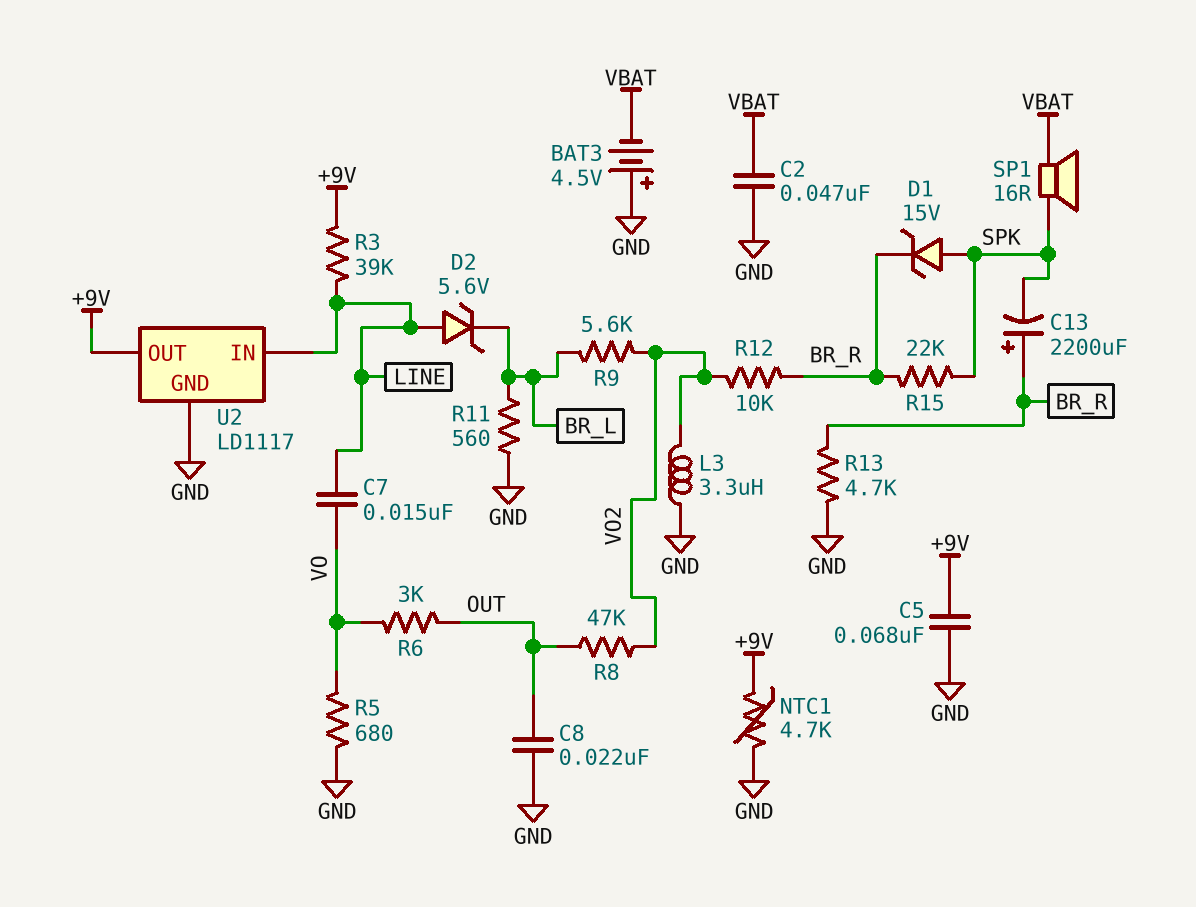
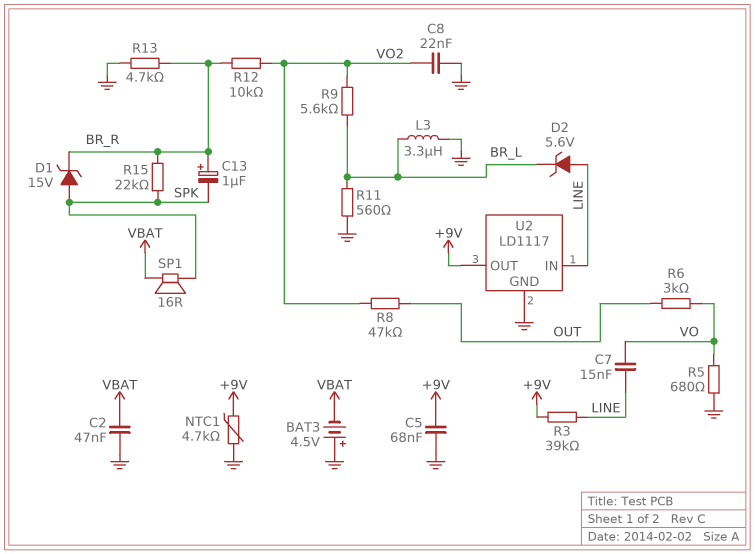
C8: 22nF (GND, OUT) -> 22nF (GND, VO2)
C13: 2200uF (plus BR_R, minus SPK) -> 1uF (plus BR_R, minus SPK)
L3: 3.3uH (GND, VO2) -> 3.3uH (BR_L, GND)

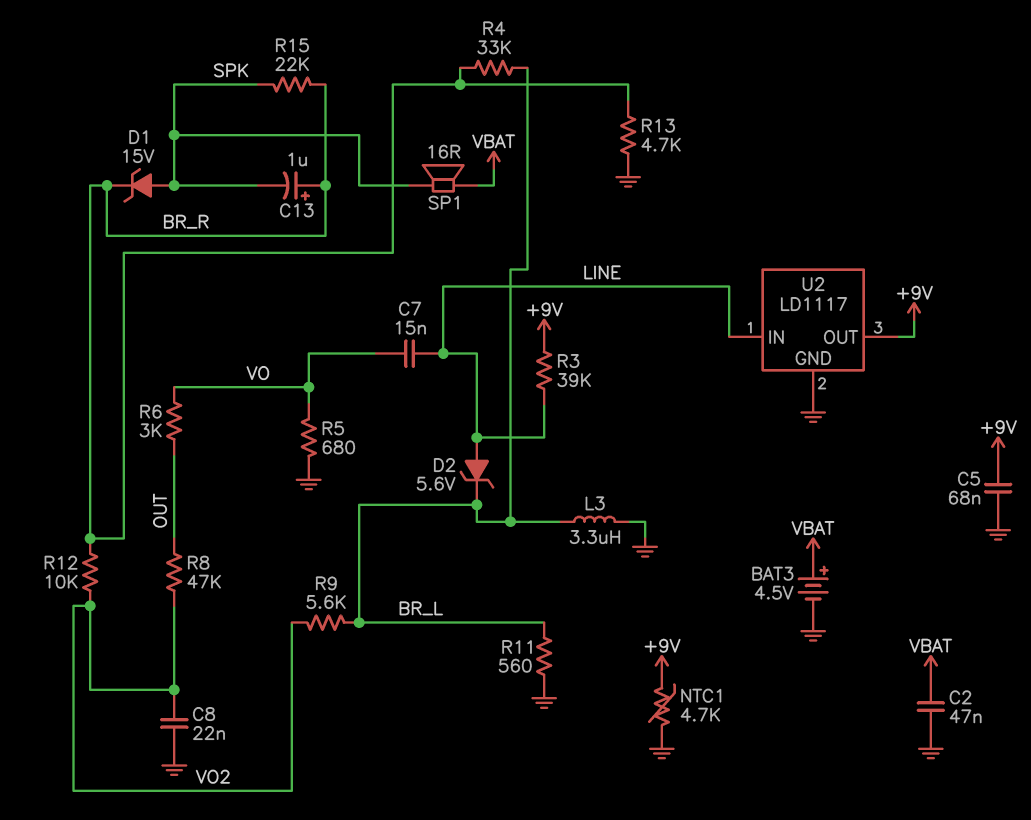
BAT3: 4.5V (plus GND, minus VBAT) -> 4.5V (plus VBAT, minus GND)
R4: none -> 33k (BR_L, BR_R)

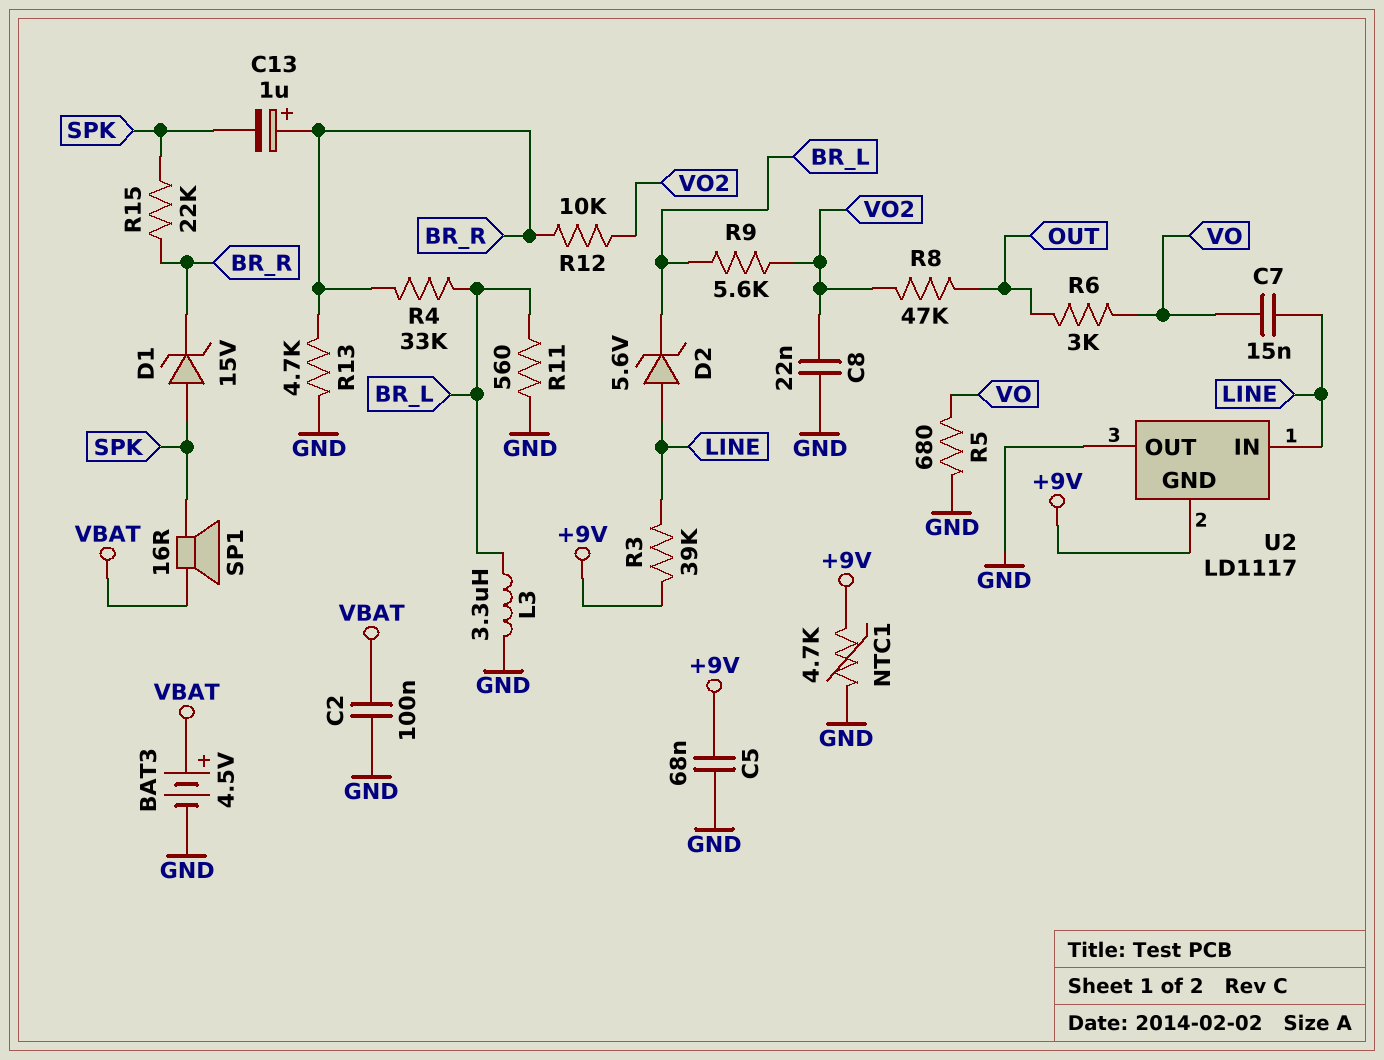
C2: 47nF (GND, VBAT) -> 100nF (GND, VBAT)
U2 pin GND: GND -> +9V
U2 pin OUT: +9V -> GND

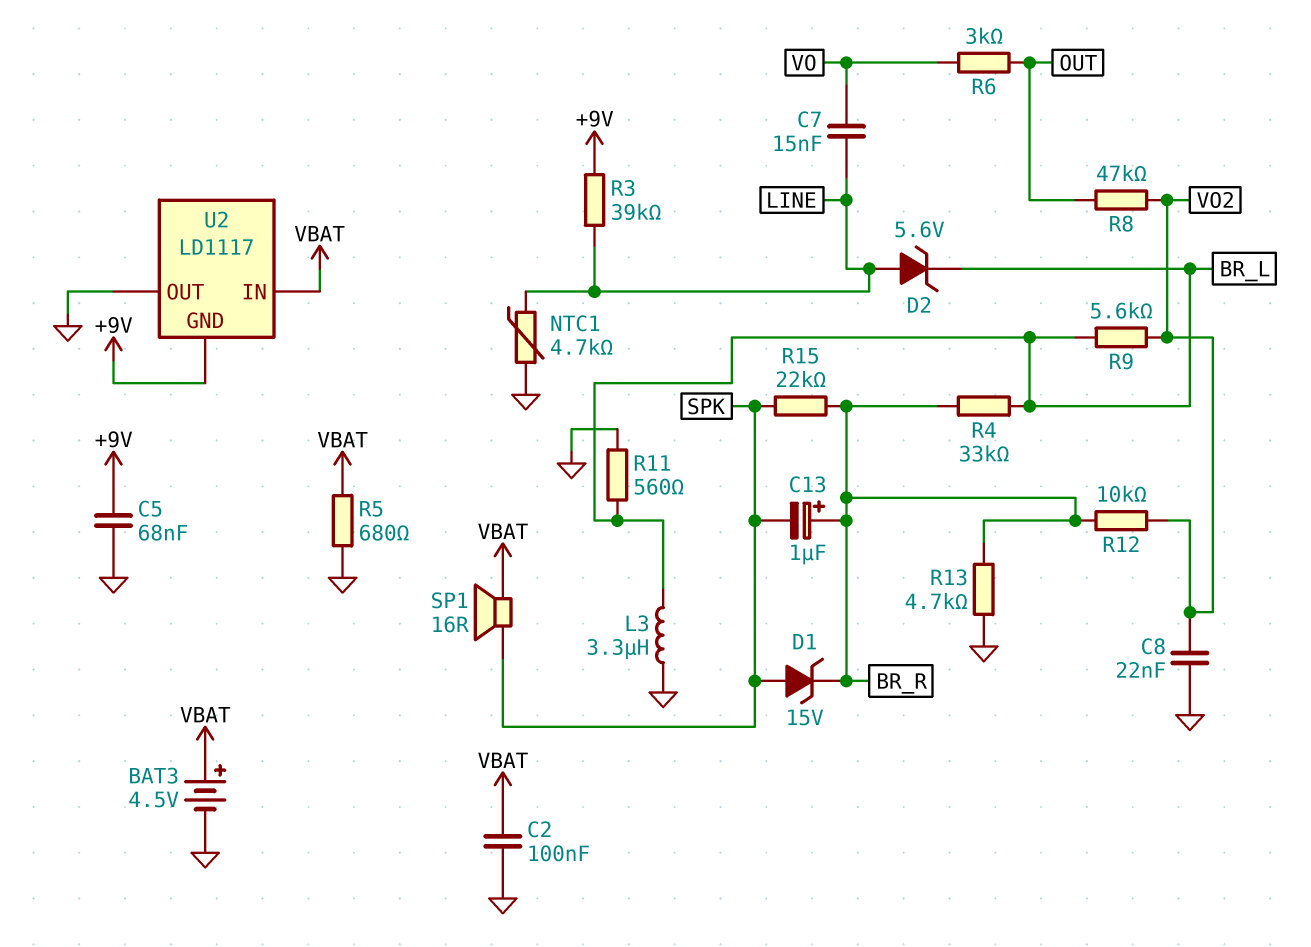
NTC1: 4.7k (+9V, GND) -> 4.7k (GND, LINE)
R5: 680 (GND, VO) -> 680 (GND, VBAT)
U2 pin IN: LINE -> VBAT

